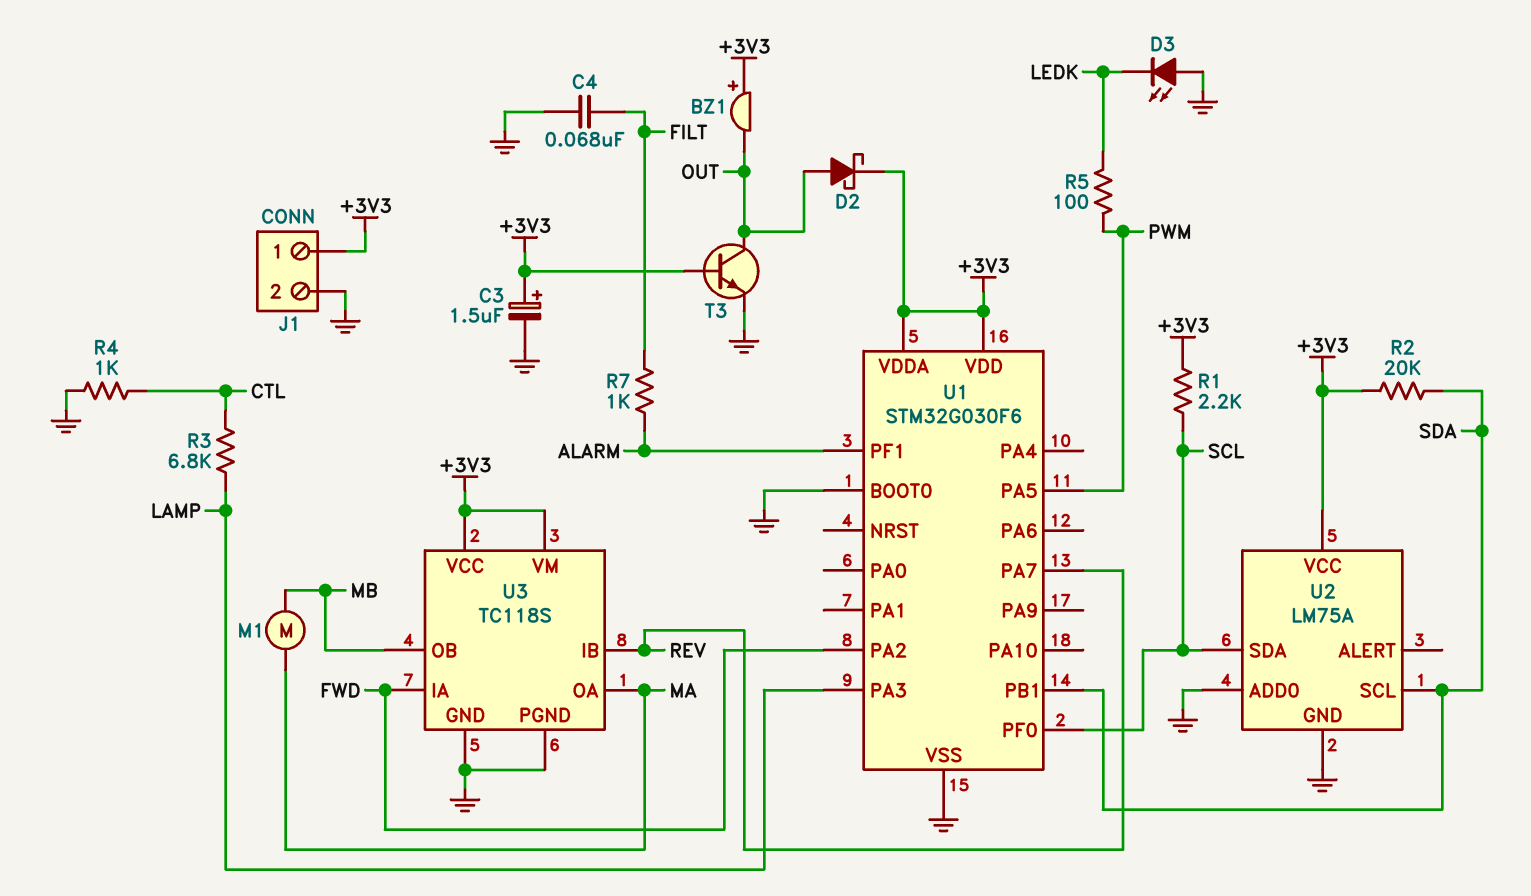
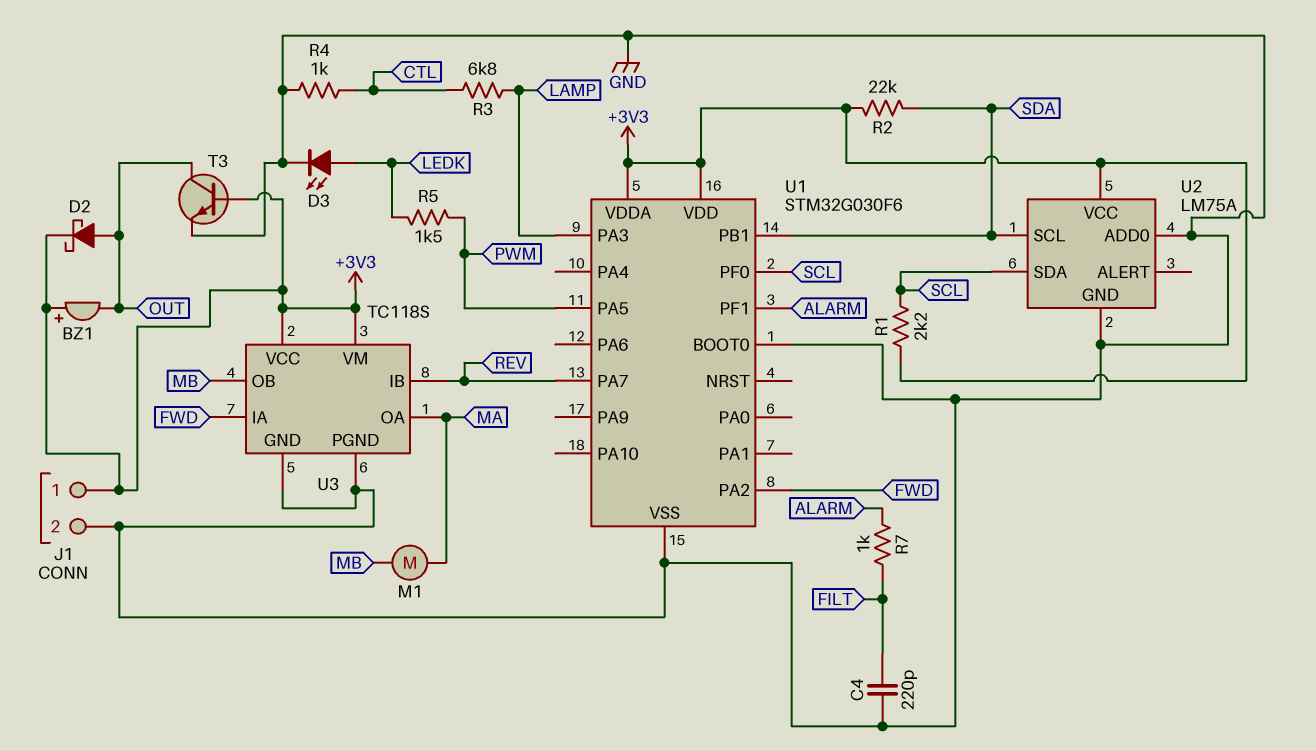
C3: 1.5uF (plus +3V3, minus GND) -> none
C4: 68nF (FILT, GND) -> 220pF (FILT, GND)
D3: LED (A GND, K LEDK) -> LED (A LEDK, K GND)
R2: 20k (+3V3, SDA) -> 22k (+3V3, SDA)
R5: 100 (LEDK, PWM) -> 1.5k (LEDK, PWM)

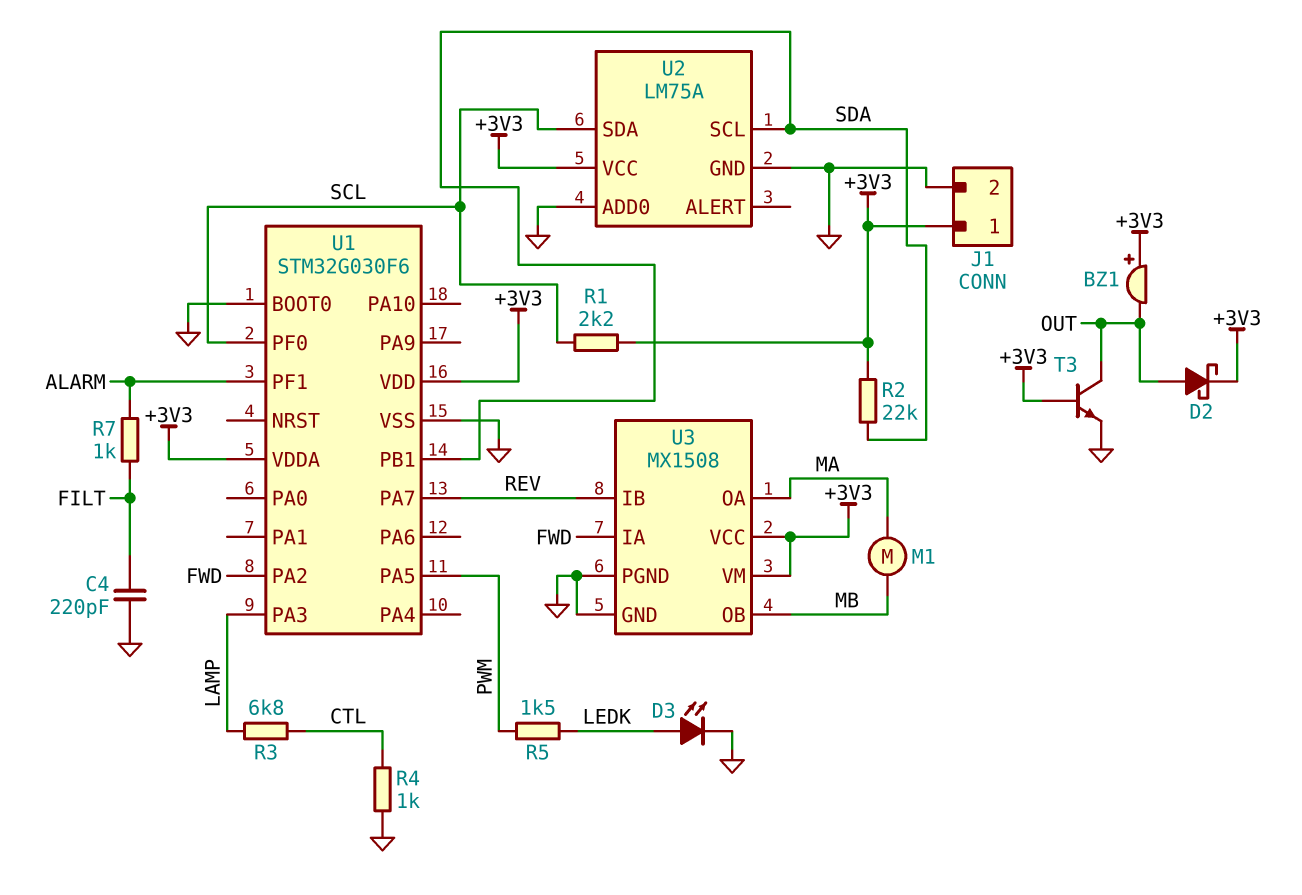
U3: TC118S -> MX1508

